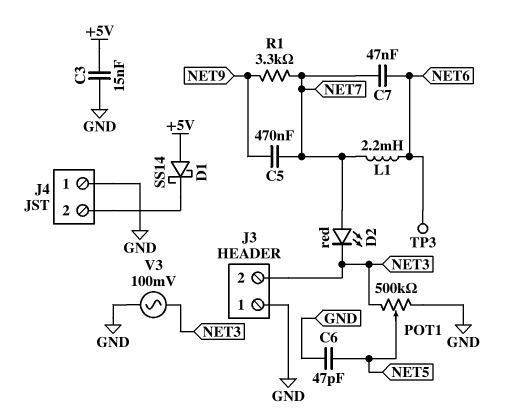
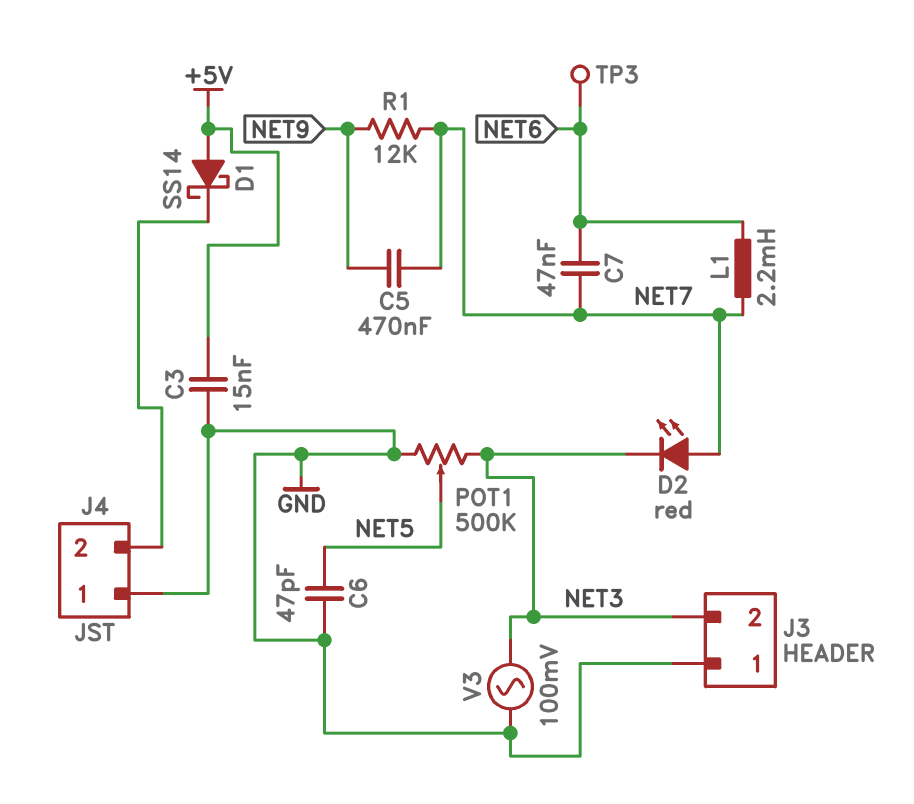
R1: 3.3k (NET7, NET9) -> 12k (NET7, NET9)

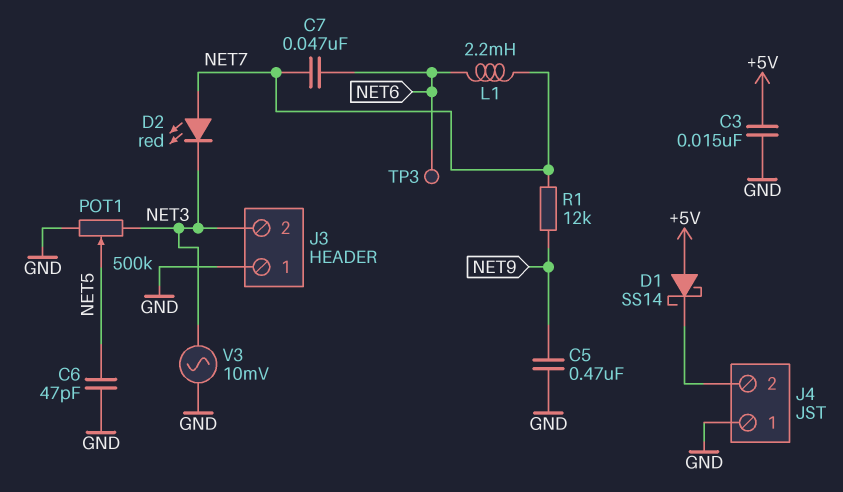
C5: 470nF (NET7, NET9) -> 470nF (GND, NET9)
V3: AC 100mV (GND, NET3) -> AC 10mV (GND, NET3)

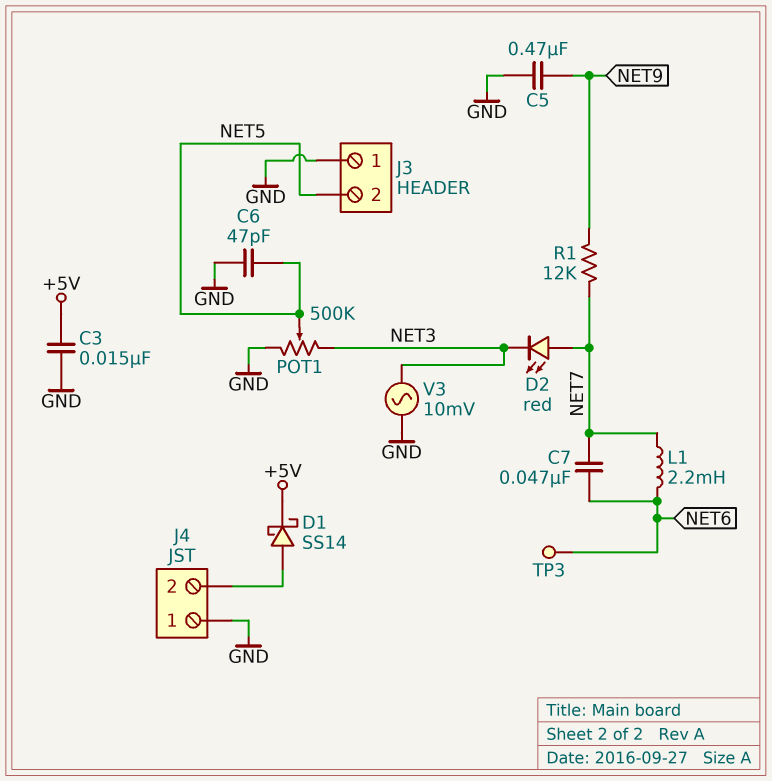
D1: schottky SS14 (A +5V, K J4/2) -> schottky SS14 (A J4/2, K +5V)
J3 pin 2: NET3 -> NET5

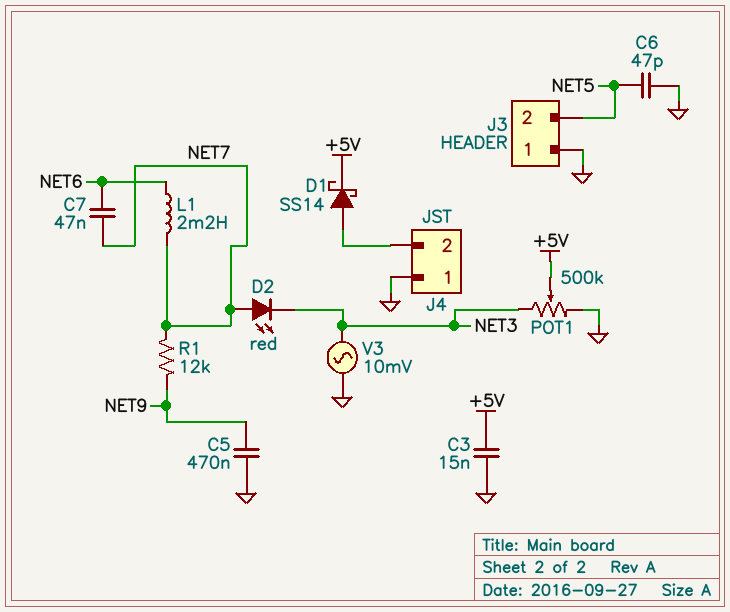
POT1: 500k (GND, NET3, wiper NET5) -> 500k (GND, NET3, wiper +5V)
TP3: test point (NET6) -> none

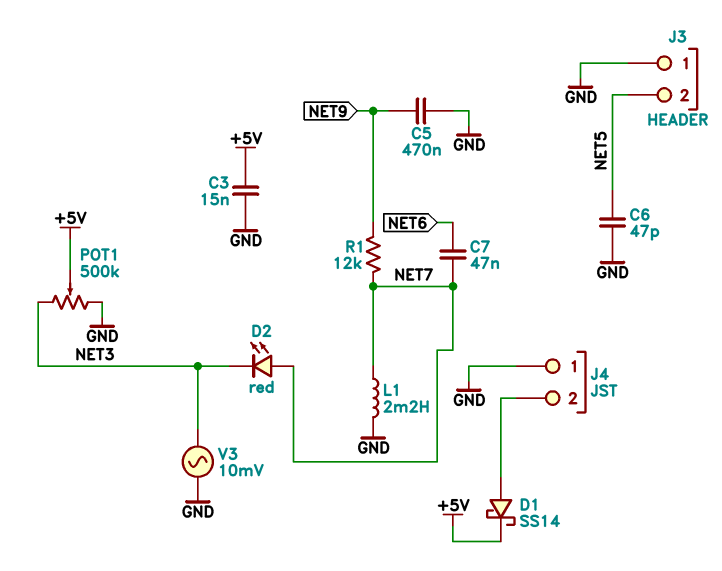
L1: 2.2mH (NET6, NET7) -> 2.2mH (GND, NET7)

